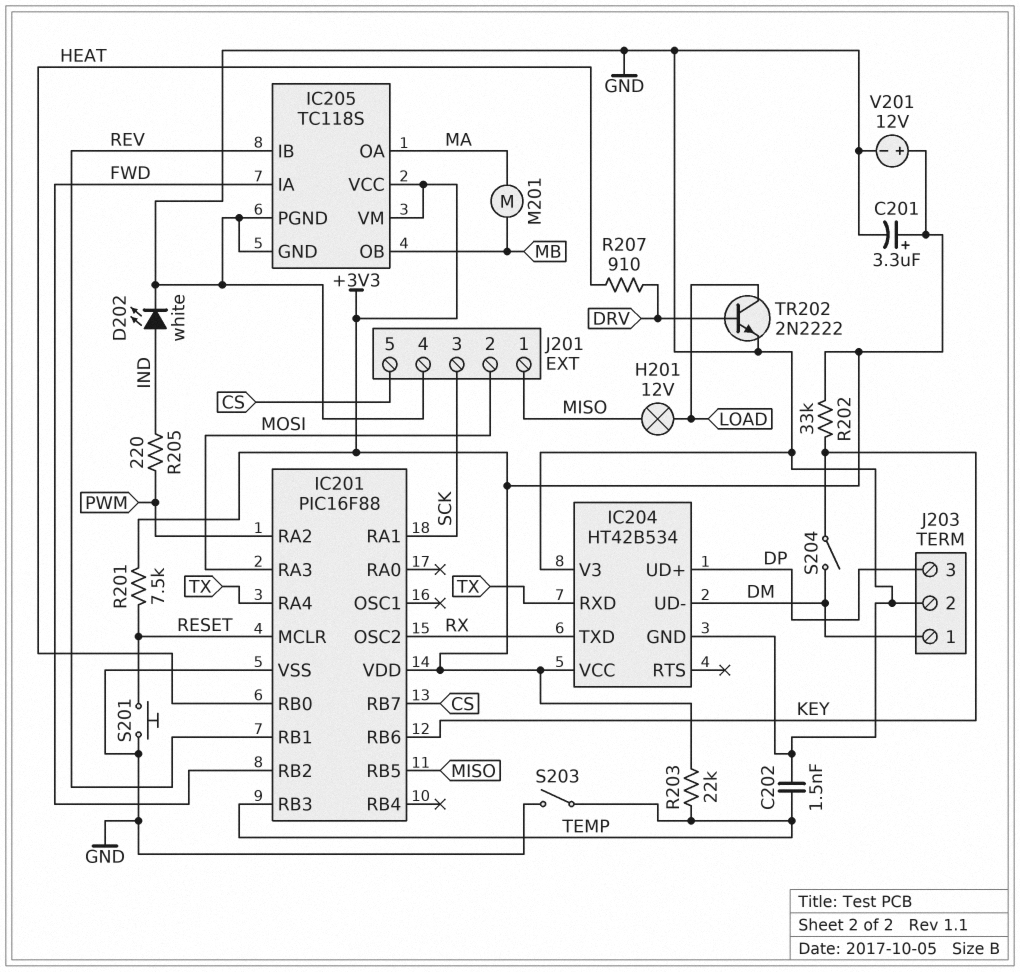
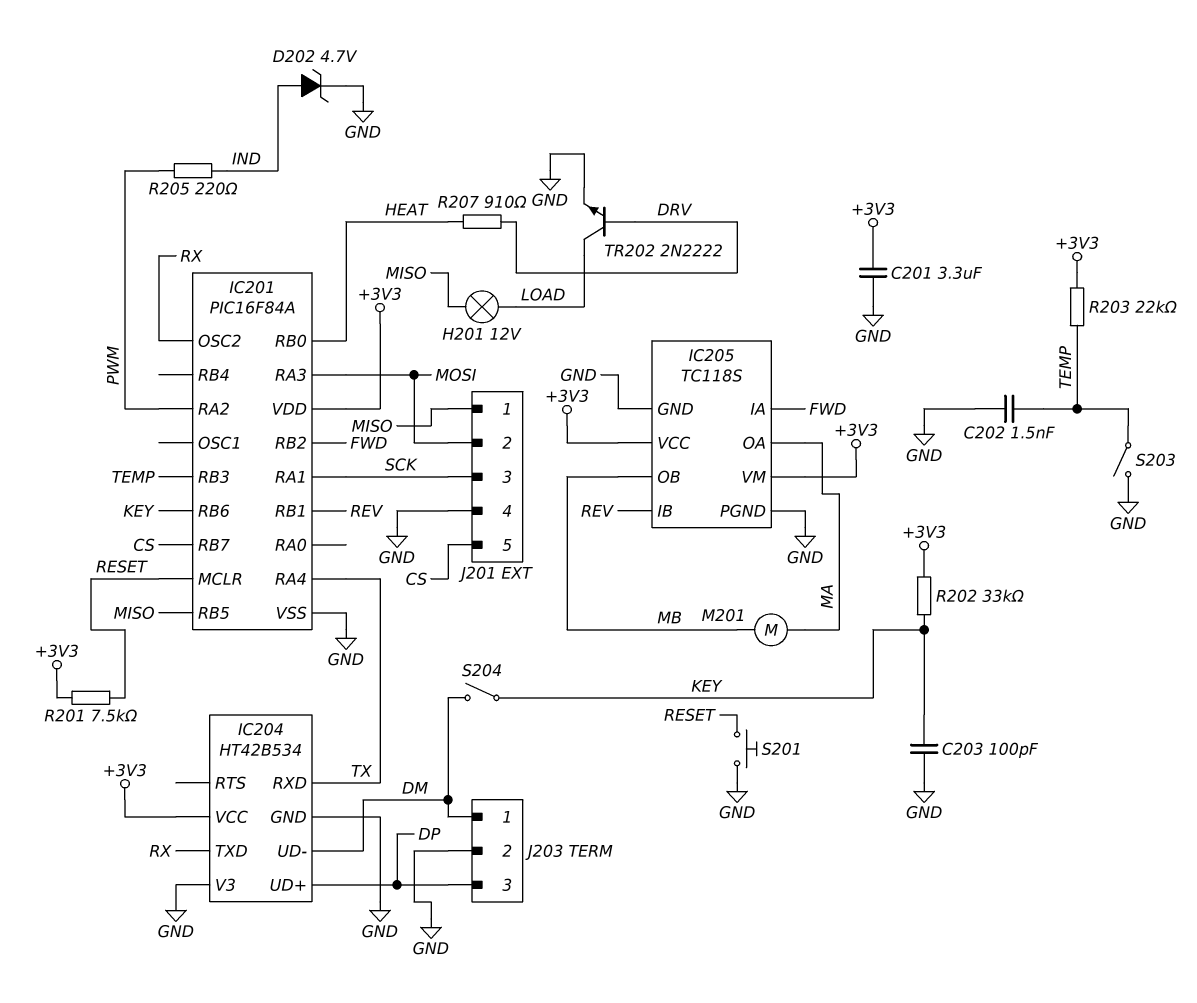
C201: 3.3uF (plus +3V3, minus GND) -> 3.3uF (+3V3, GND)
C203: none -> 100pF (GND, KEY)
D202: LED white (A IND, K GND) -> zener 4.7V (A IND, K GND)
IC201: PIC16F88 -> PIC16F84A
V201: 12V (plus +3V3, minus GND) -> none

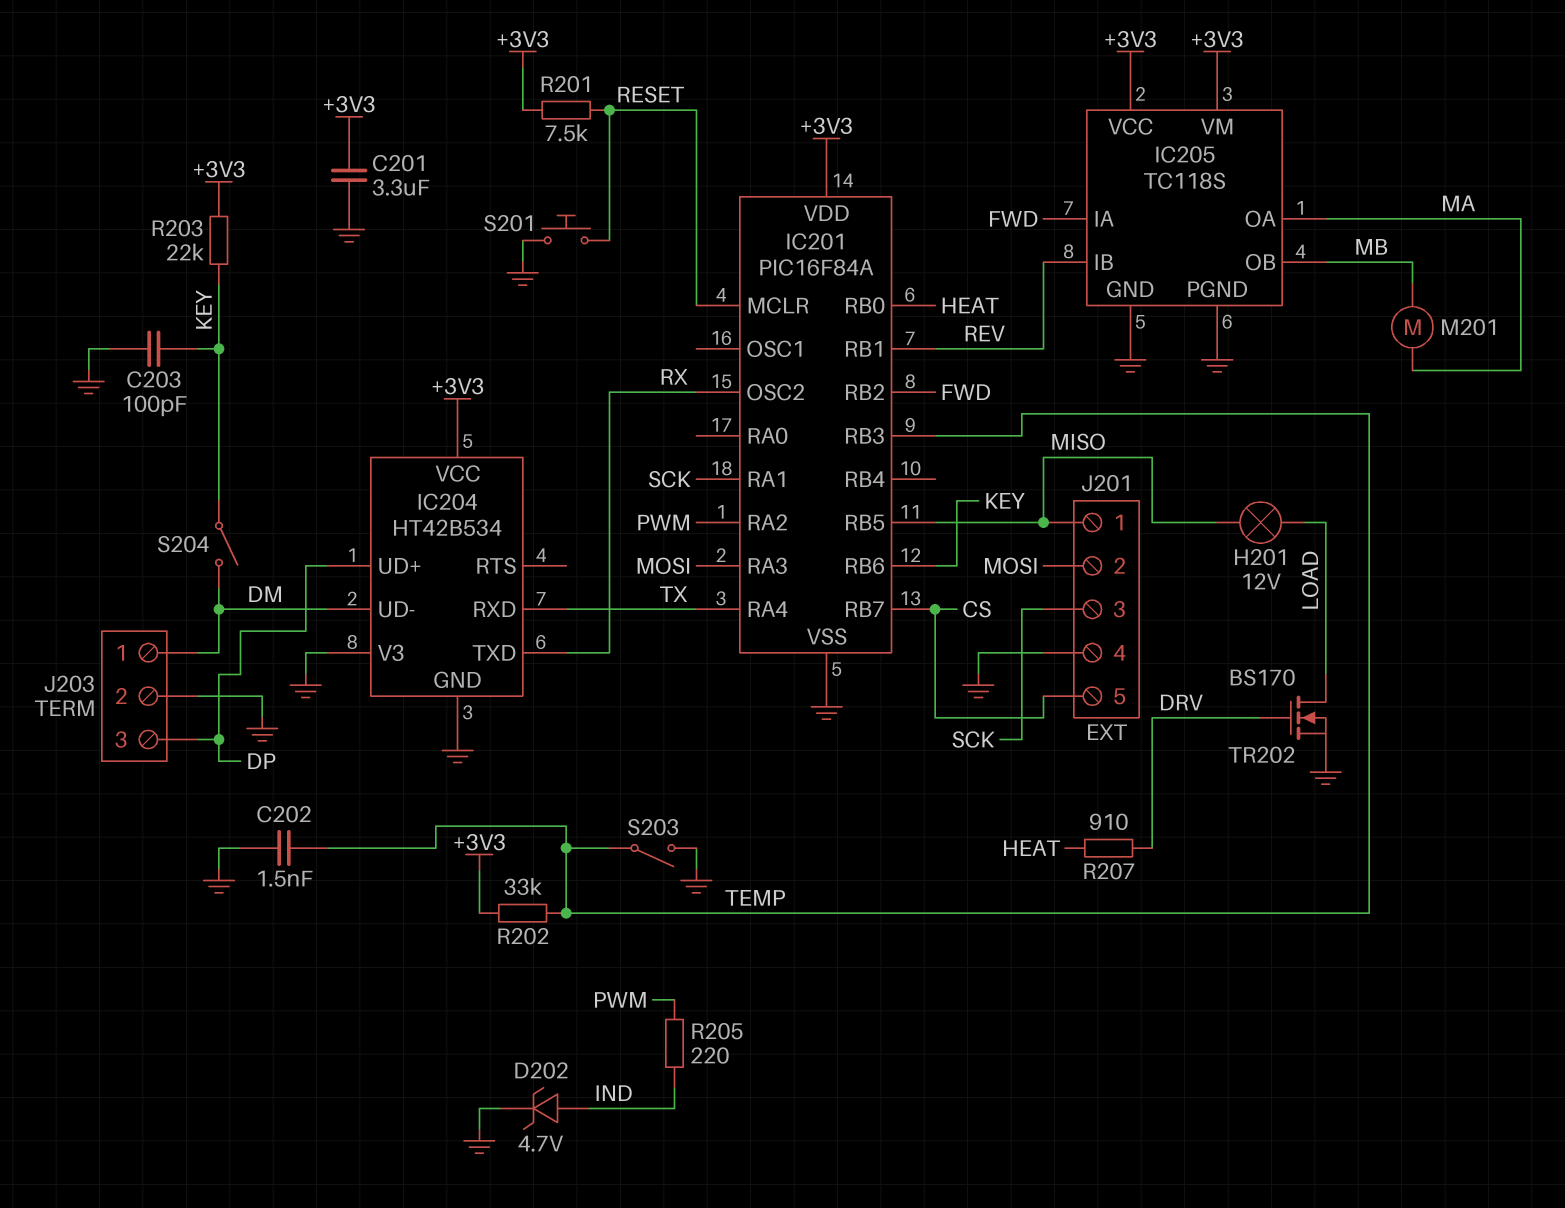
R202: 33k (+3V3, KEY) -> 33k (+3V3, TEMP)
R203: 22k (+3V3, TEMP) -> 22k (+3V3, KEY)
TR202: NPN 2N2222 (B DRV, C LOAD, E GND) -> NMOS BS170 (G DRV, D LOAD, S GND)

